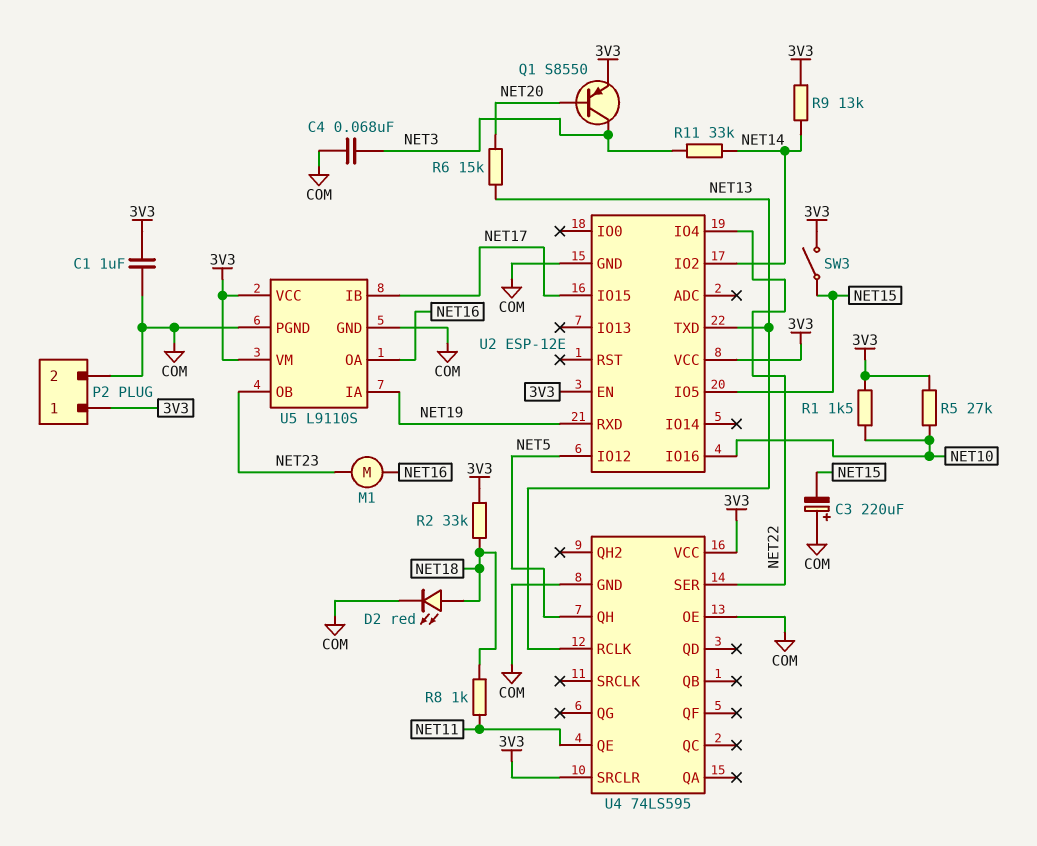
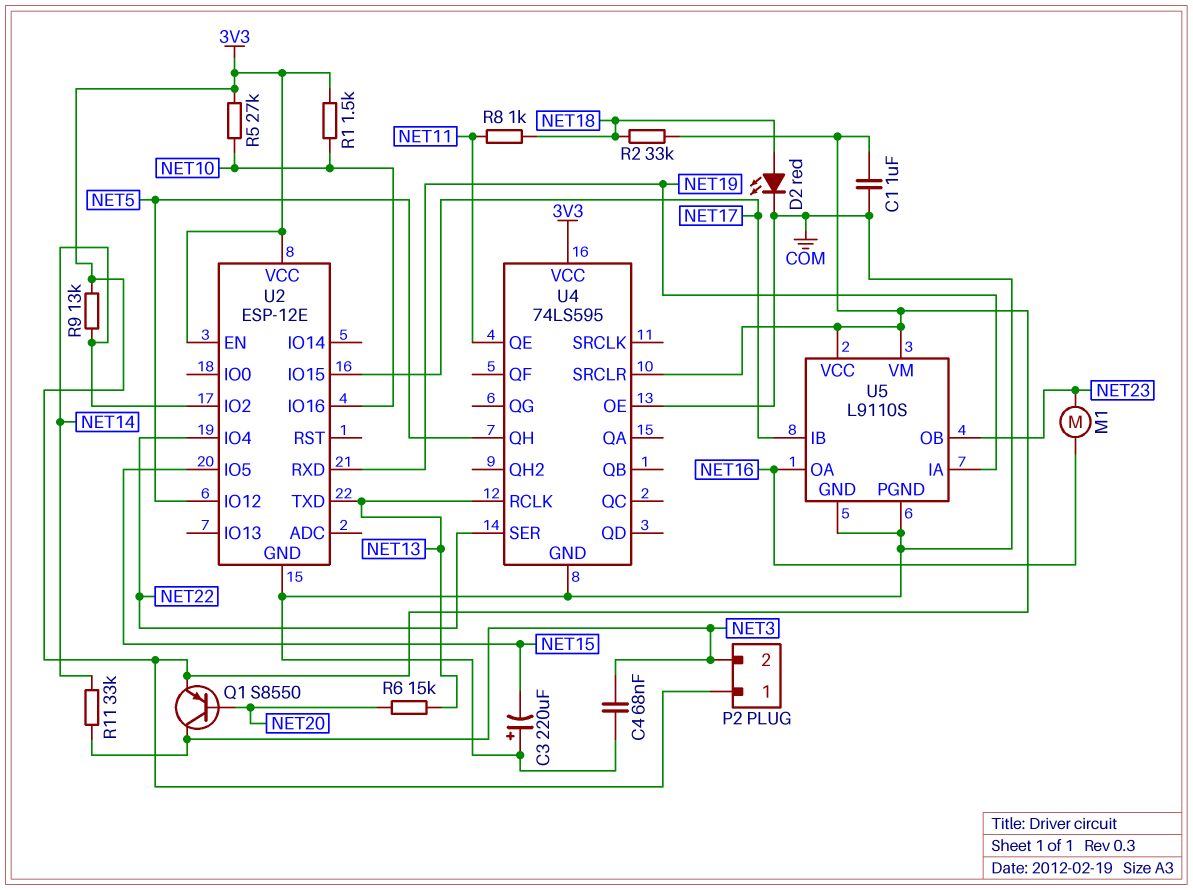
P2 pin 2: COM -> NET3
SW3: switch (3V3, NET15) -> none

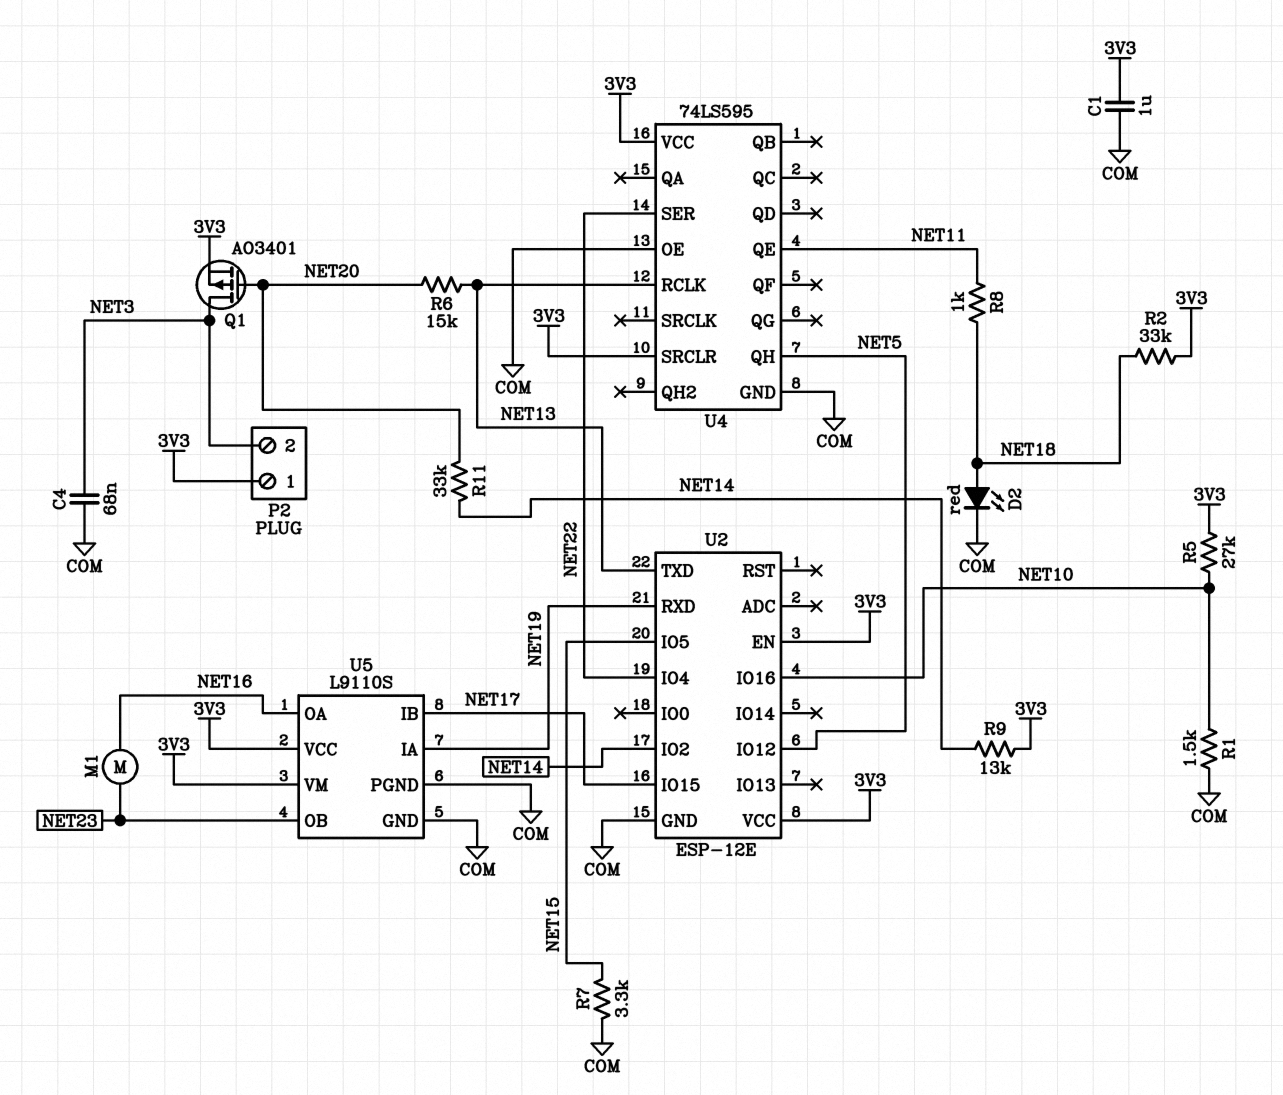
C3: 220uF (plus COM, minus NET15) -> none
Q1: PNP S8550 (B NET20, C NET3, E 3V3) -> PMOS AO3401 (G NET20, D NET3, S 3V3)
R1: 1.5k (3V3, NET10) -> 1.5k (COM, NET10)
R7: none -> 3.3k (COM, NET15)
R11: 33k (NET3, NET14) -> 33k (NET14, NET20)

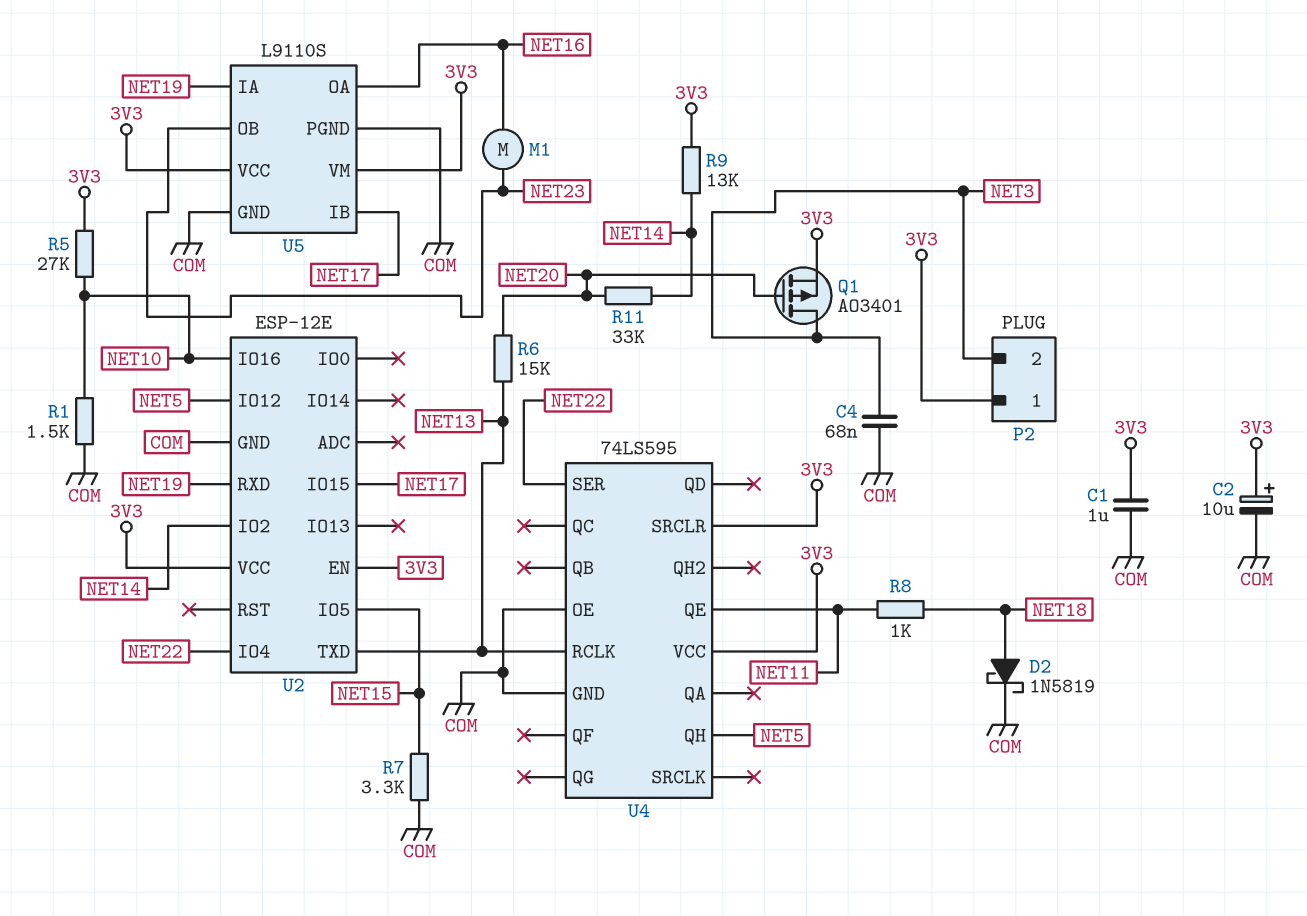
C2: none -> 10uF (plus 3V3, minus COM)
D2: LED red (A NET18, K COM) -> schottky 1N5819 (A NET18, K COM)
R2: 33k (3V3, NET18) -> none

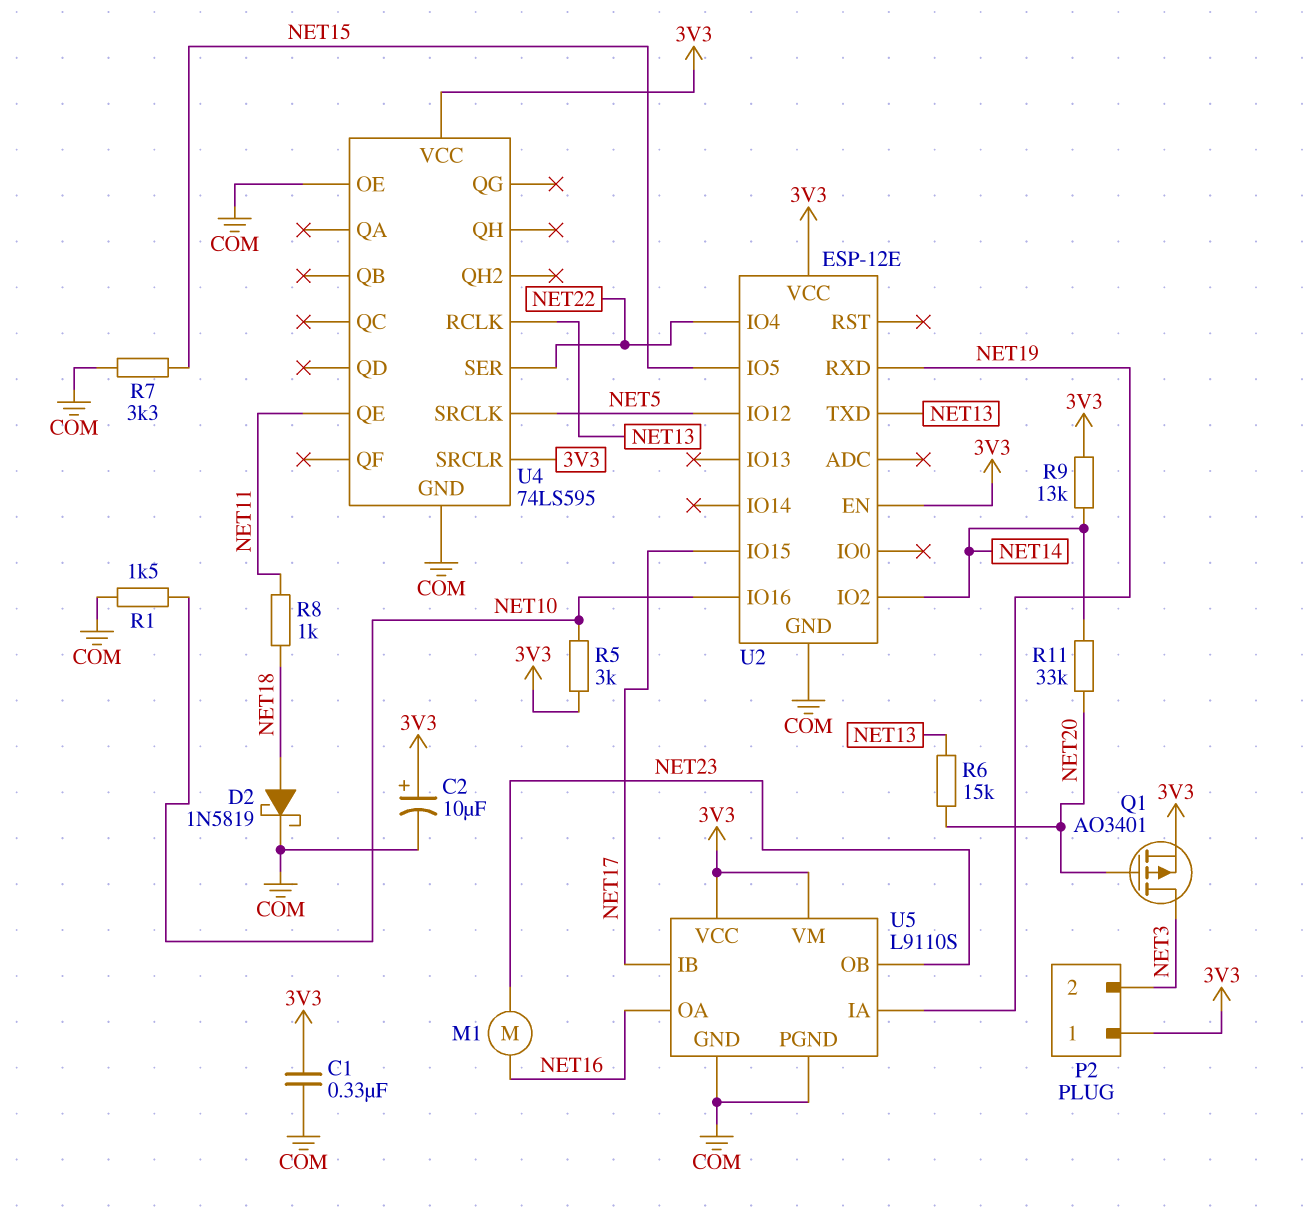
C1: 1uF (3V3, COM) -> 330nF (3V3, COM)
C4: 68nF (COM, NET3) -> none
R5: 27k (3V3, NET10) -> 3k (3V3, NET10)
U4 pin QH: NET5 -> none
U4 pin SRCLK: none -> NET5

